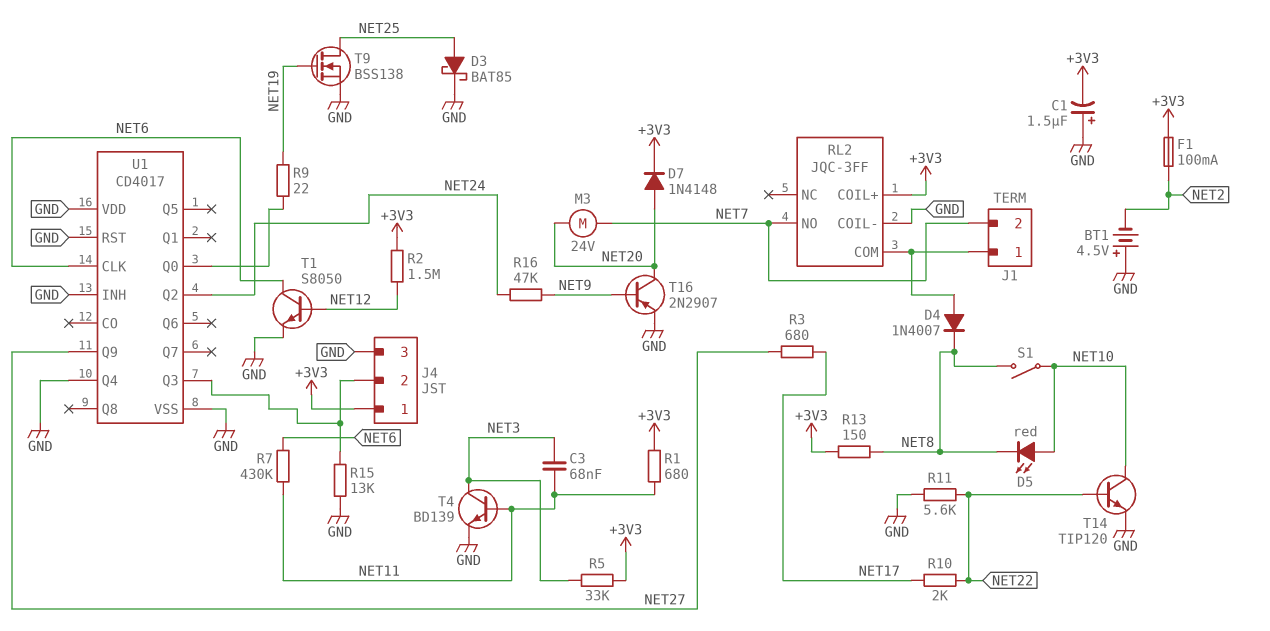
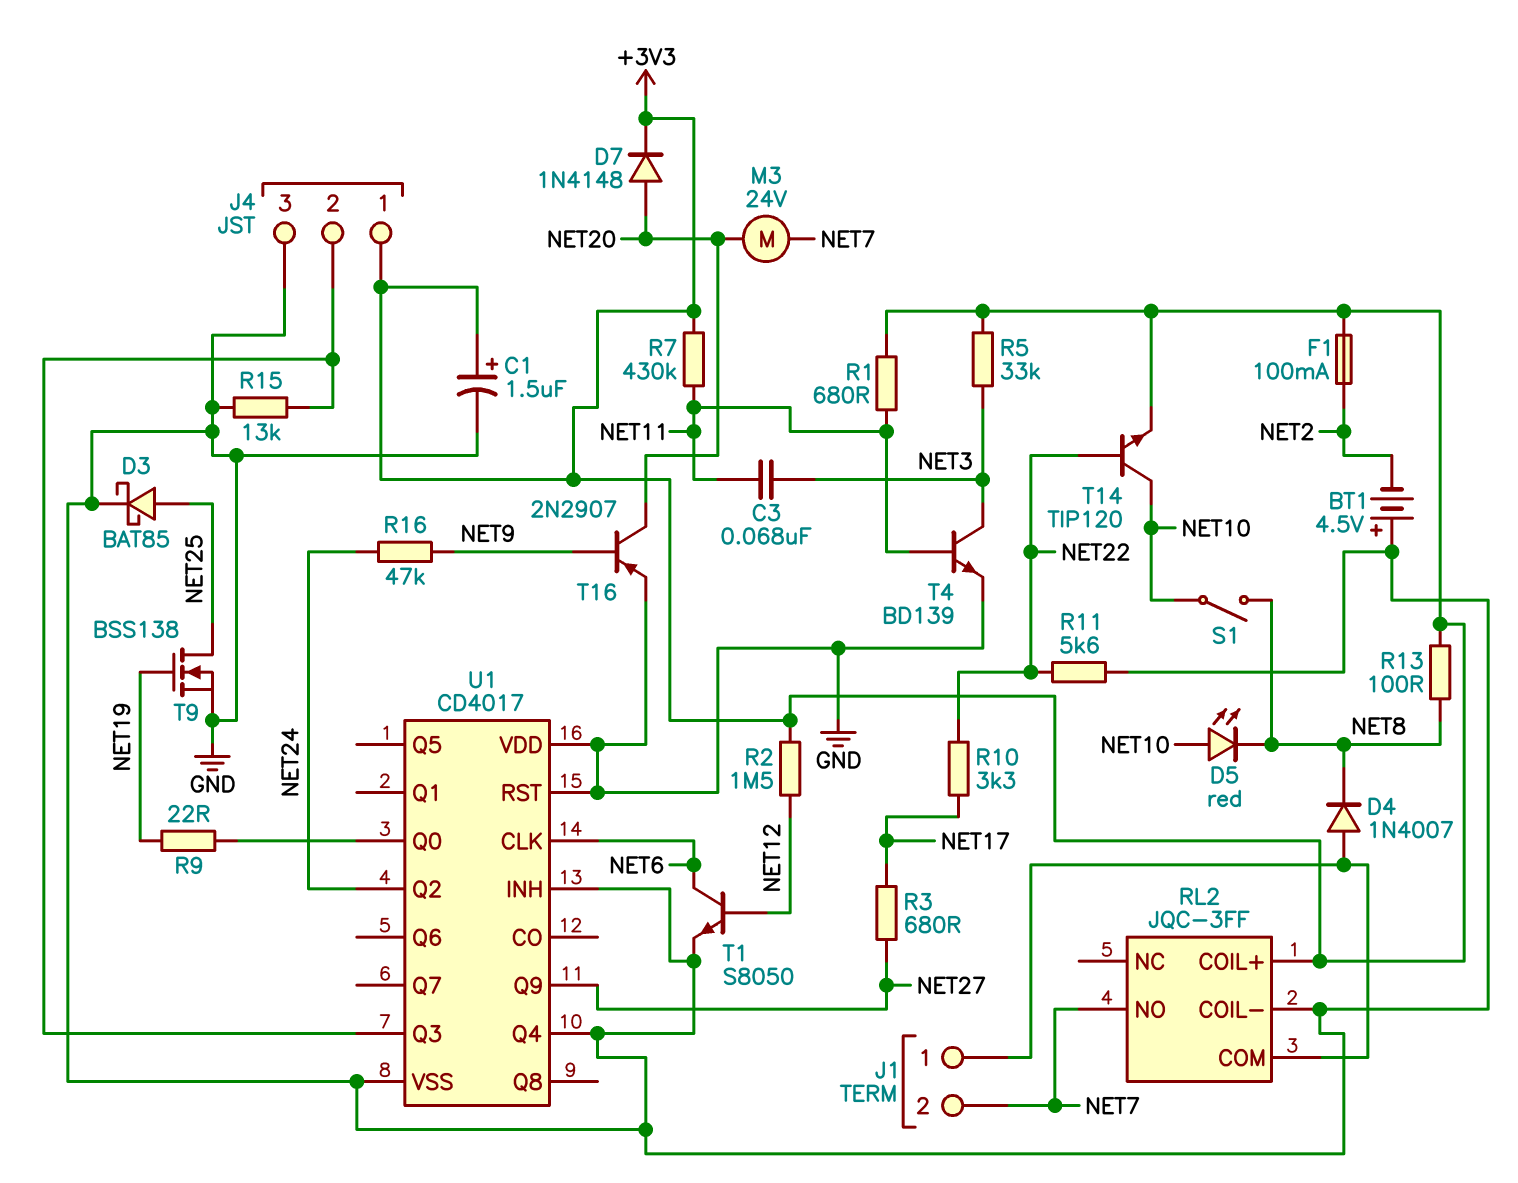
C1: 1.5uF (plus GND, minus +3V3) -> 1.5uF (plus +3V3, minus GND)
R7: 430k (NET6, NET11) -> 430k (+3V3, NET11)
R10: 2k (NET17, NET22) -> 3.3k (NET17, NET22)
R13: 150 (+3V3, NET8) -> 100 (+3V3, NET8)
T14: NPN TIP120 (B NET22, C NET10, E GND) -> NPN TIP120 (B NET22, C NET10, E +3V3)

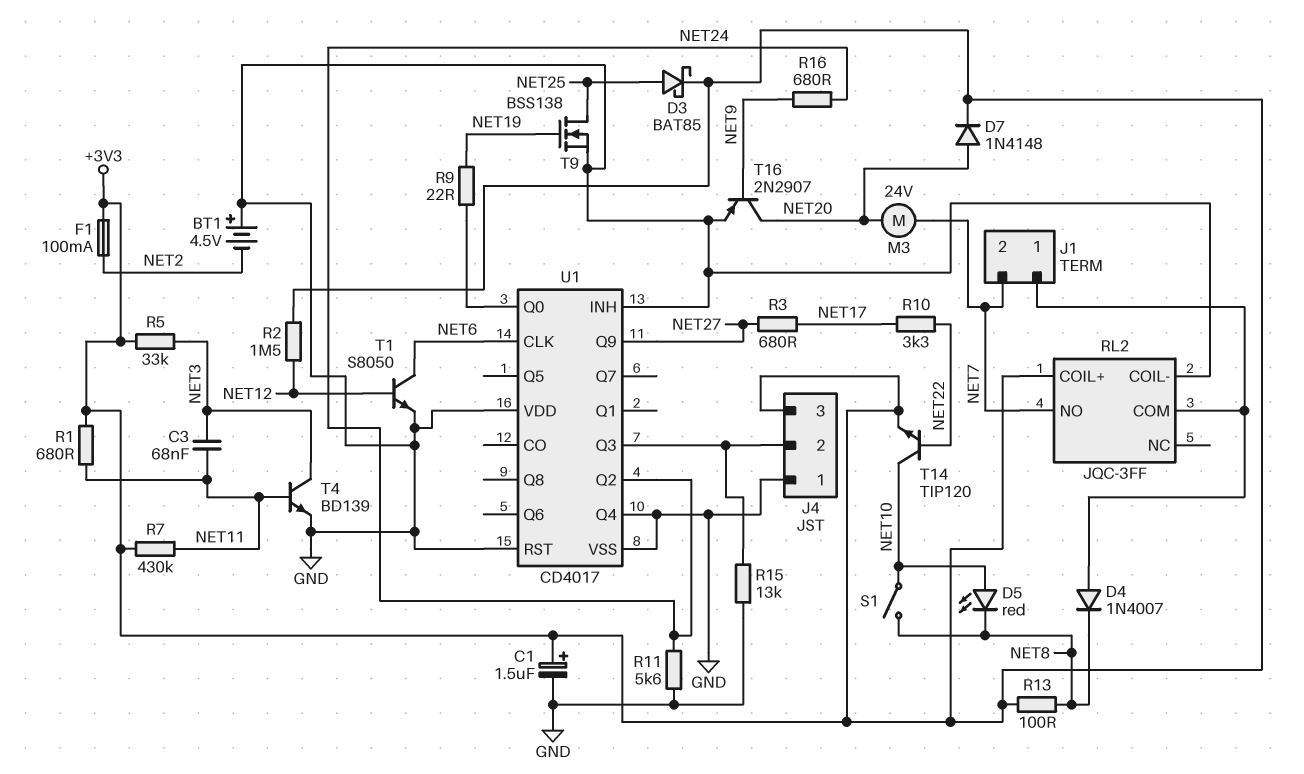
D3: schottky BAT85 (A NET25, K GND) -> schottky BAT85 (A NET25, K +3V3)
J4 pin 1: +3V3 -> GND
J4 pin 3: GND -> +3V3
R11: 5.6k (GND, NET22) -> 5.6k (GND, NET24)
R16: 47k (NET9, NET24) -> 680 (NET9, NET24)

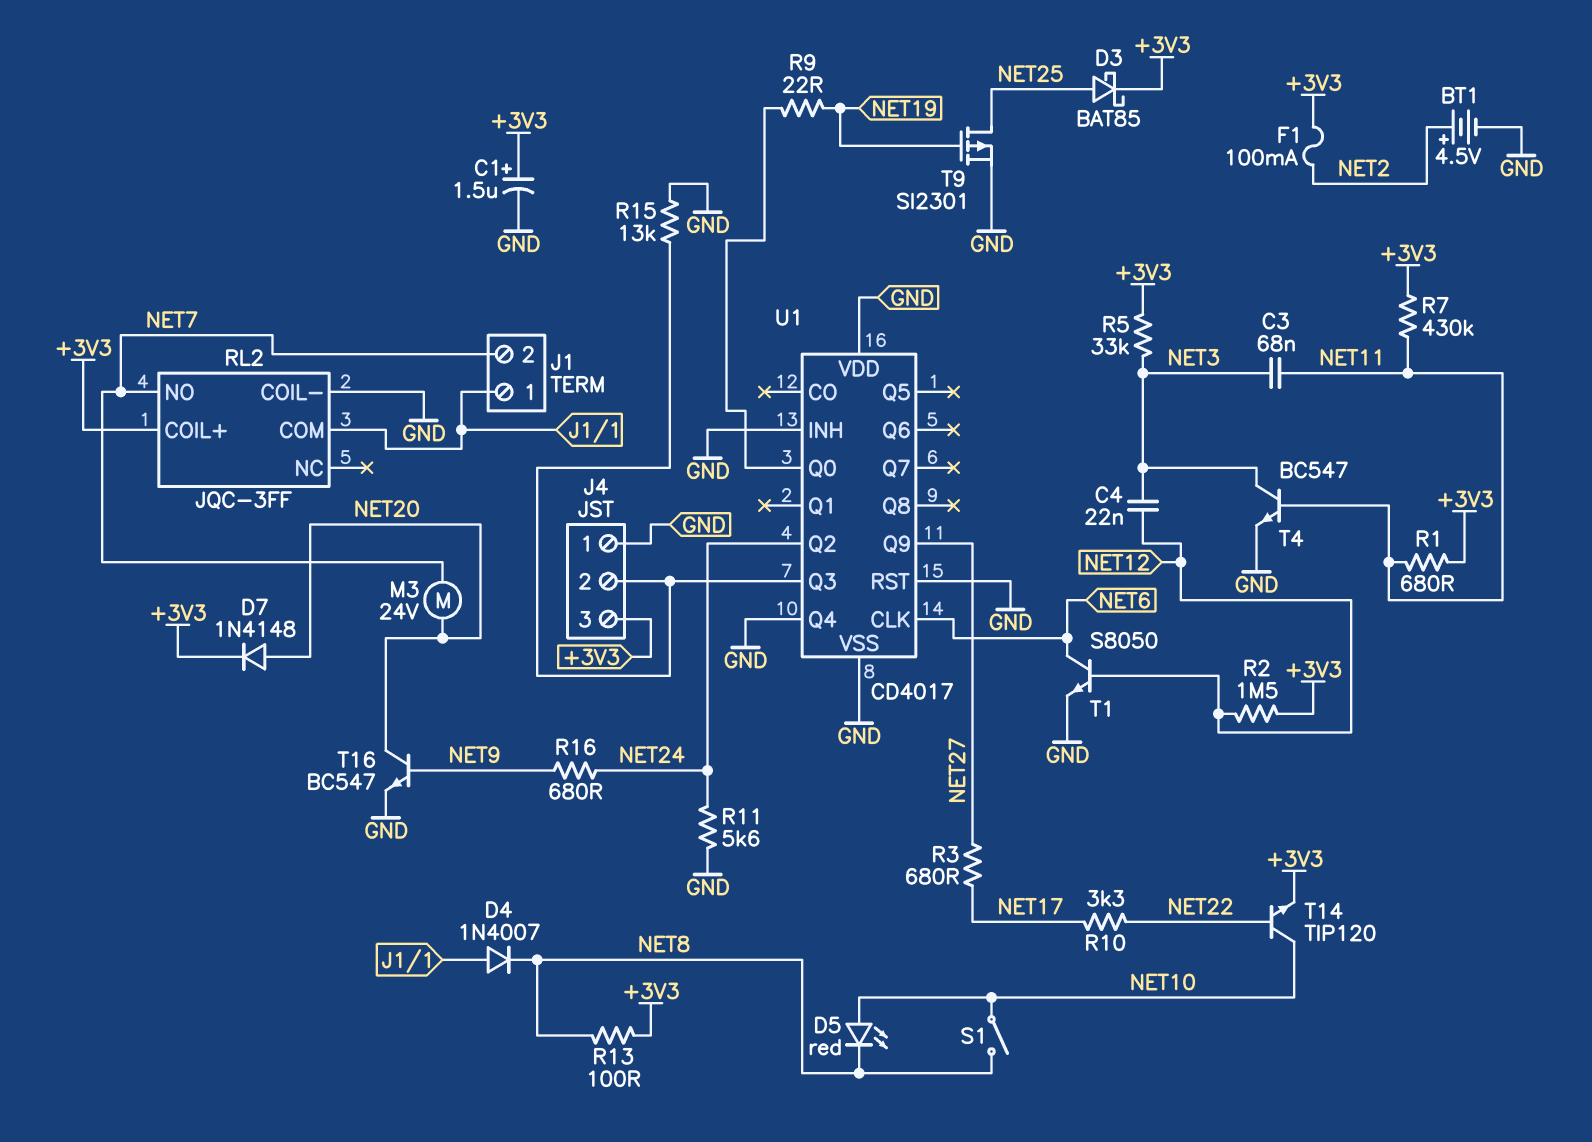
BT1: 4.5V (plus GND, minus NET2) -> 4.5V (plus NET2, minus GND)
C4: none -> 22nF (NET3, NET12)
T4: NPN BD139 (B NET11, C NET3, E GND) -> NPN BC547 (B NET11, C NET3, E GND)
T9: NMOS BSS138 (G NET19, D NET25, S GND) -> PMOS SI2301 (G NET19, D NET25, S GND)
T16: PNP 2N2907 (B NET9, C NET20, E GND) -> NPN BC547 (B NET9, C NET20, E GND)

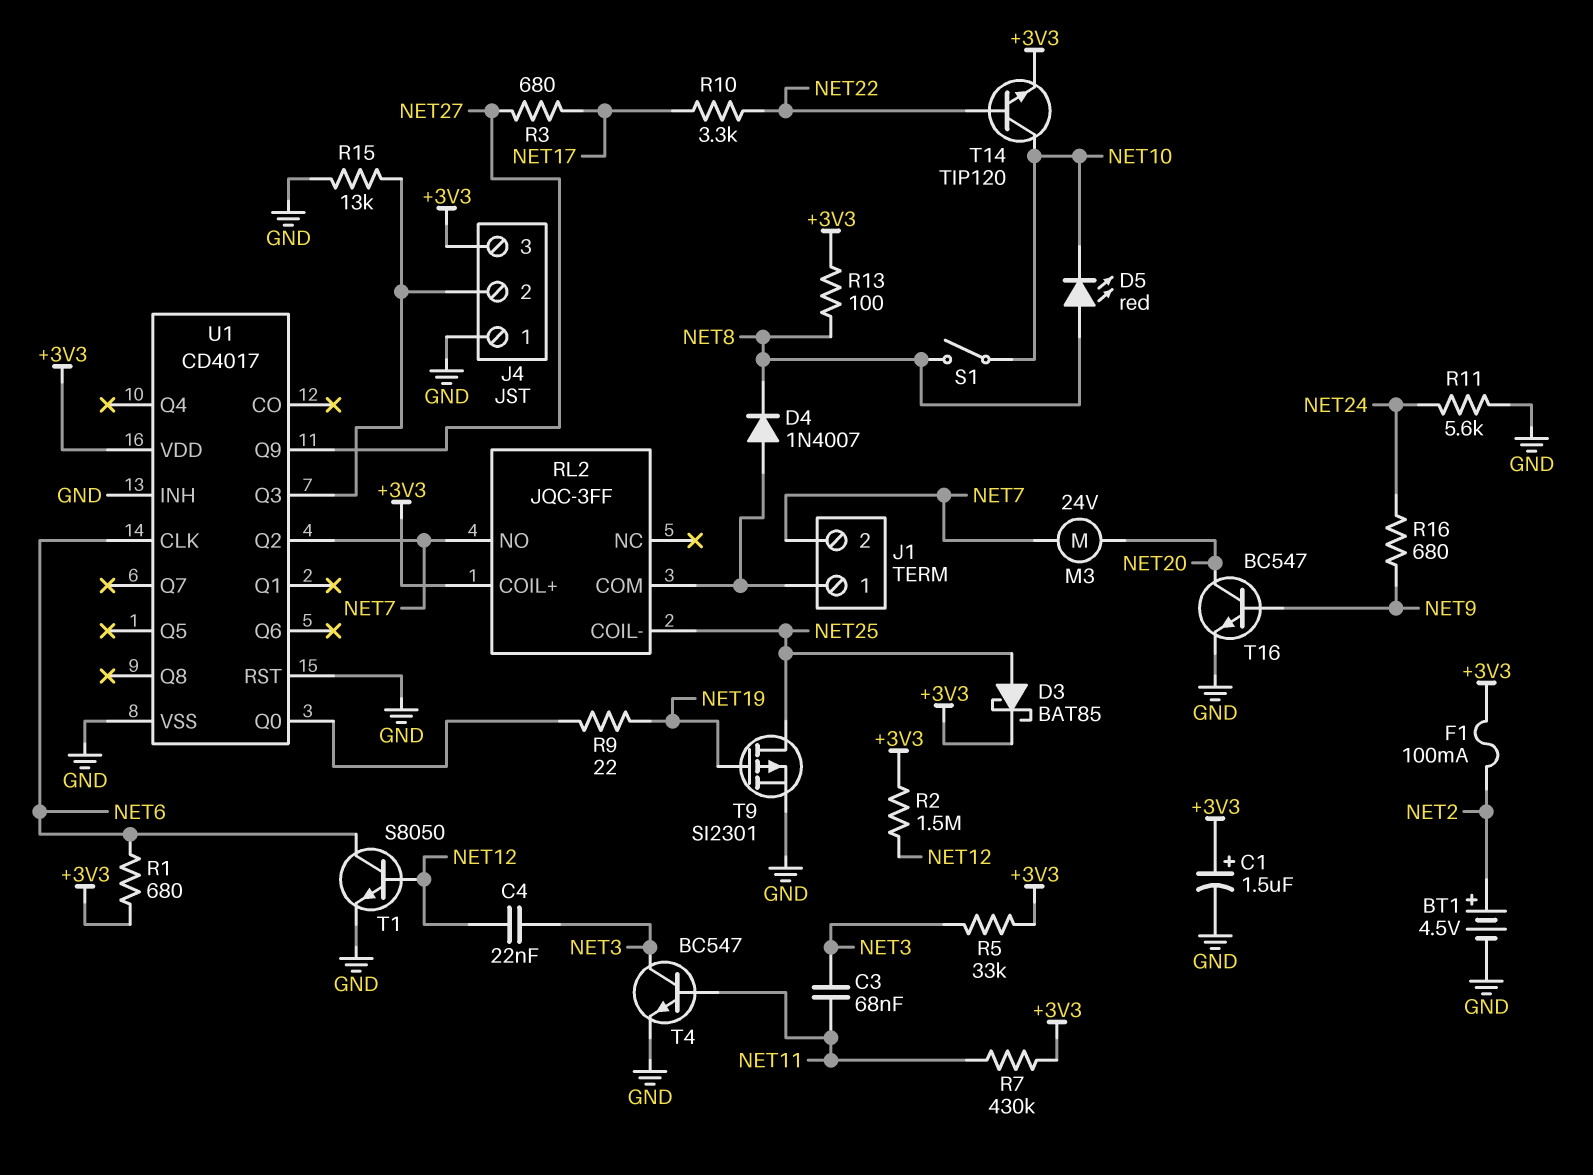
D5: LED red (A NET10, K NET8) -> LED red (A NET8, K NET10)
D7: diode 1N4148 (A NET20, K +3V3) -> none
R1: 680 (+3V3, NET11) -> 680 (+3V3, NET6)
RL2 pin COIL-: GND -> NET25
U1 pin Q2: NET24 -> NET7
U1 pin Q4: GND -> none
U1 pin VDD: GND -> +3V3

